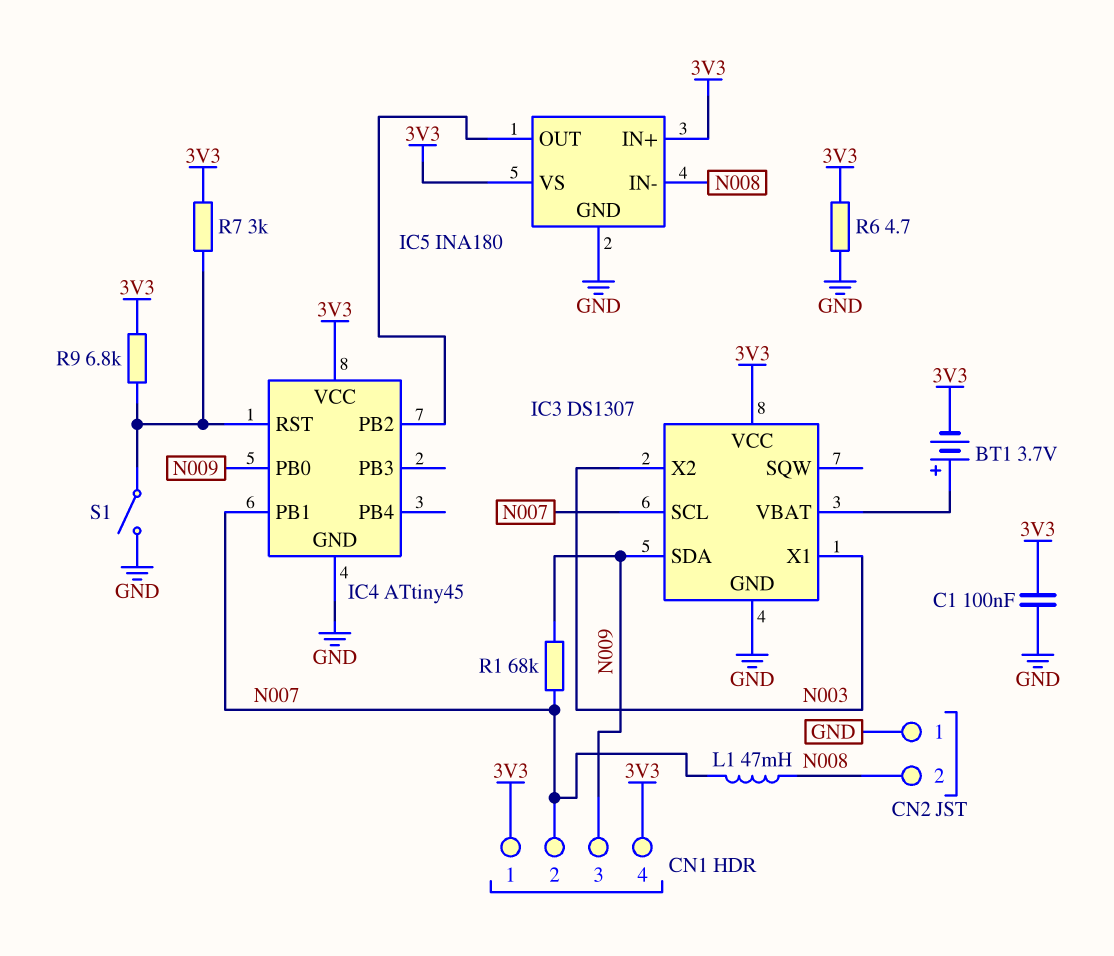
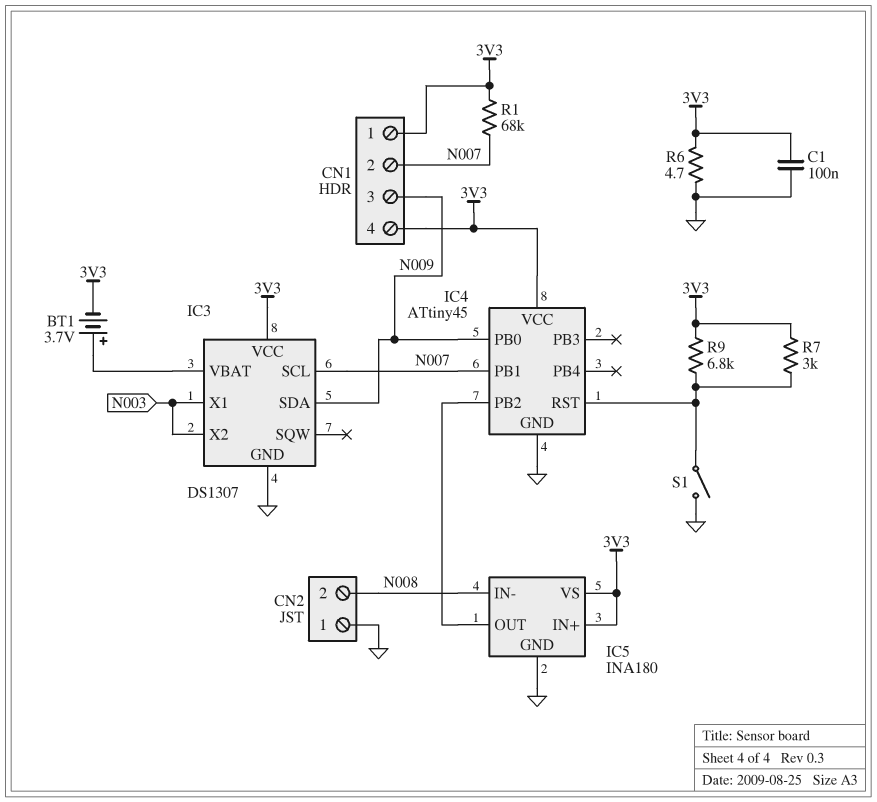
L1: 47mH (N007, N008) -> none
R1: 68k (N007, N009) -> 68k (3V3, N007)

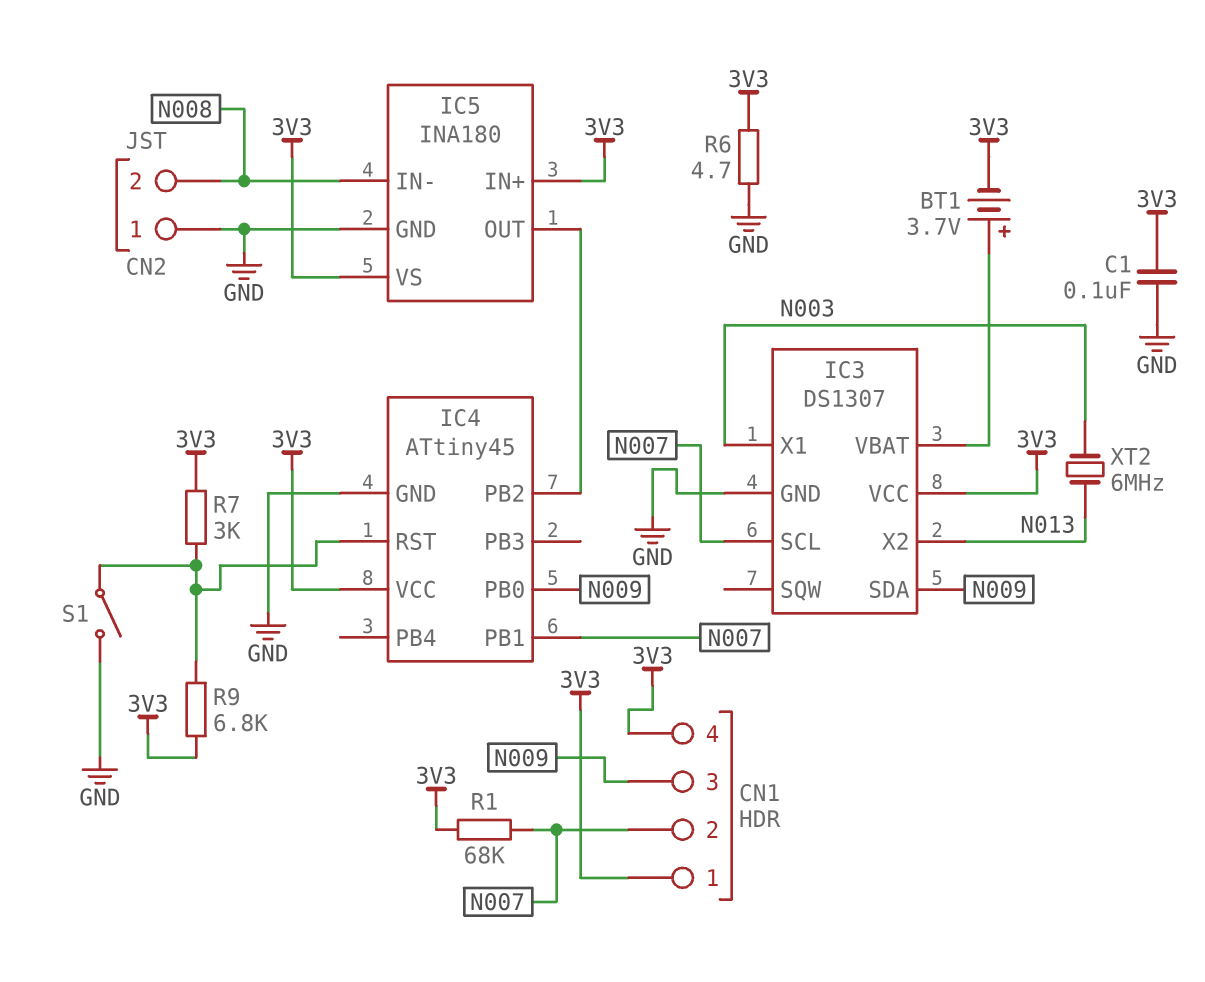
IC3 pin X2: N003 -> N013
XT2: none -> 6MHz (N003, N013)

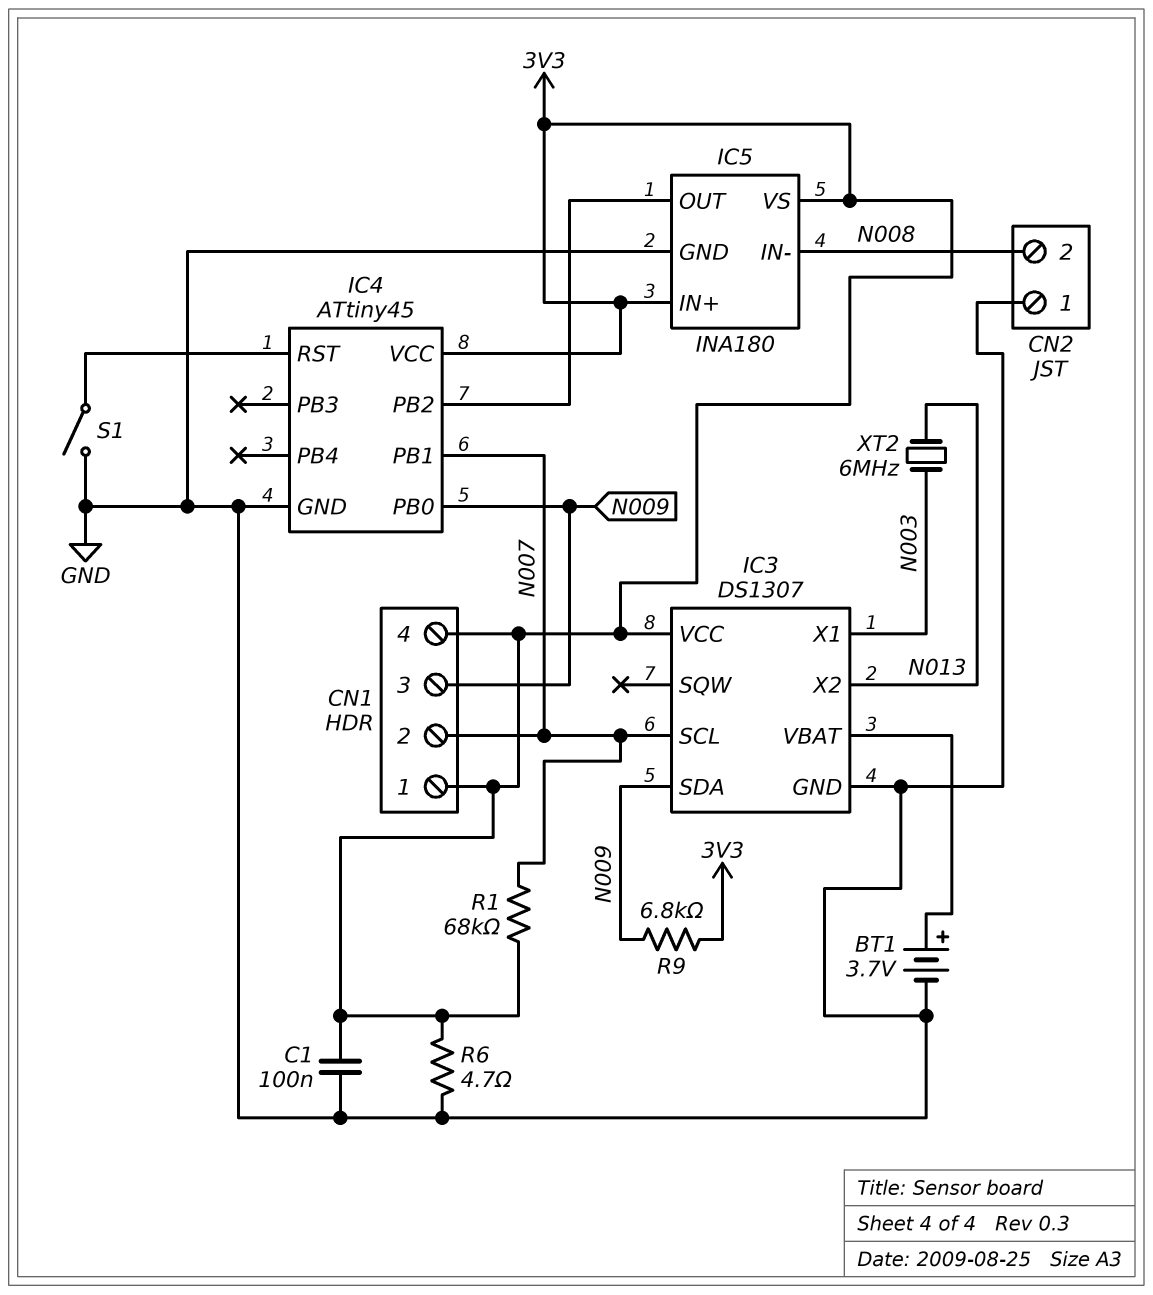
BT1: 3.7V (plus IC3/VBAT, minus 3V3) -> 3.7V (plus IC3/VBAT, minus GND)
R7: 3k (3V3, IC4/RST) -> none
R9: 6.8k (3V3, IC4/RST) -> 6.8k (3V3, N009)

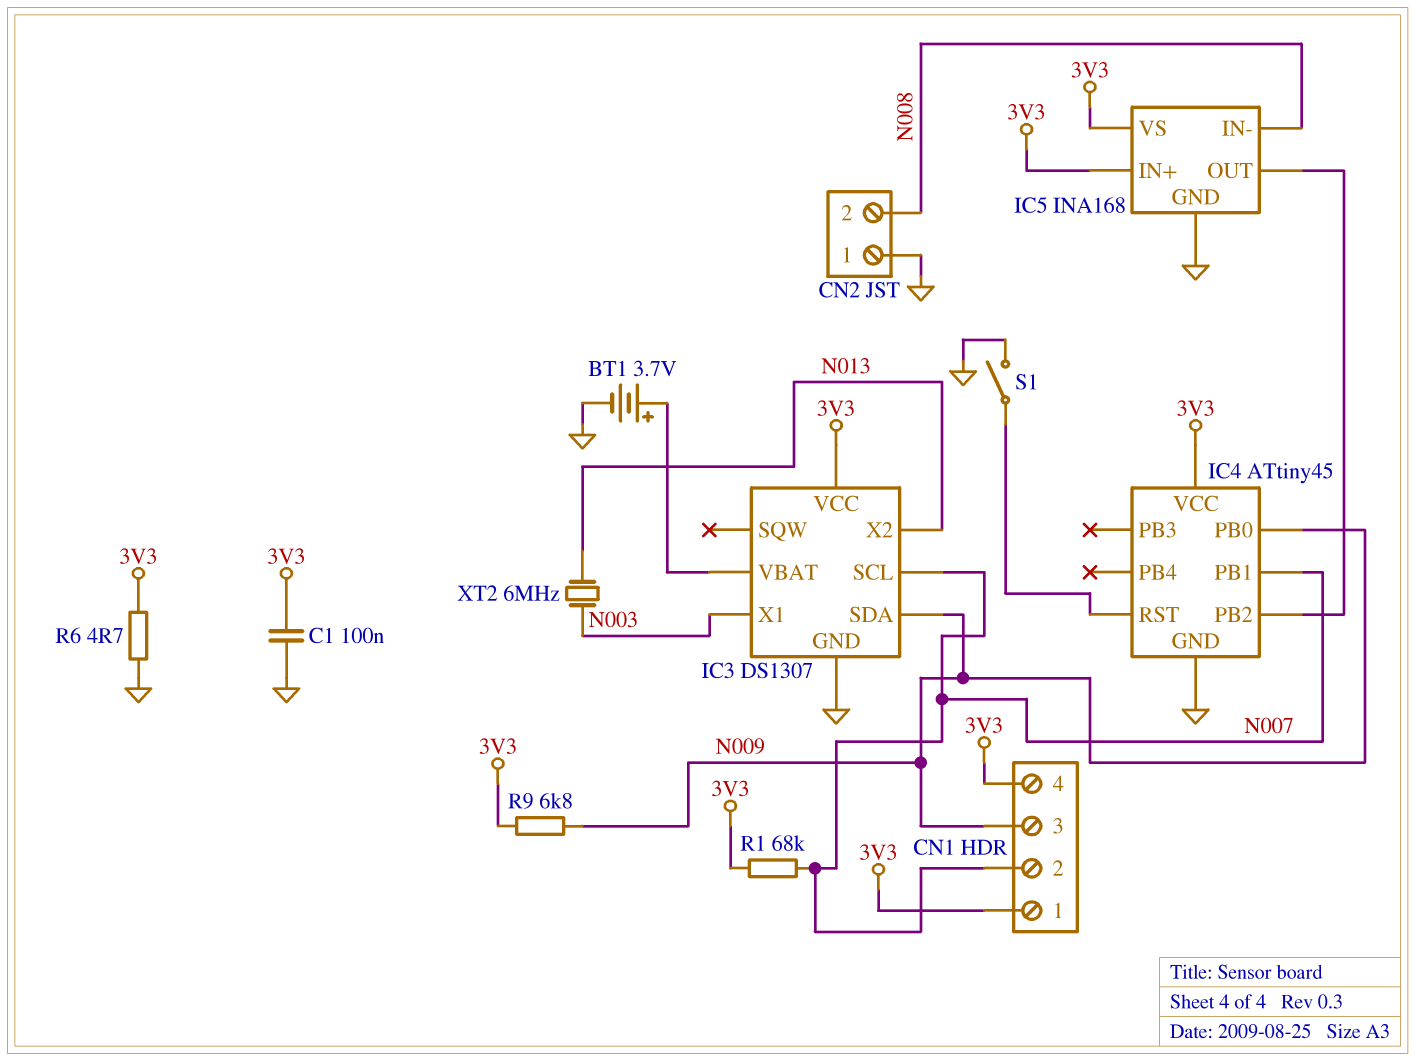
IC5: INA180 -> INA168

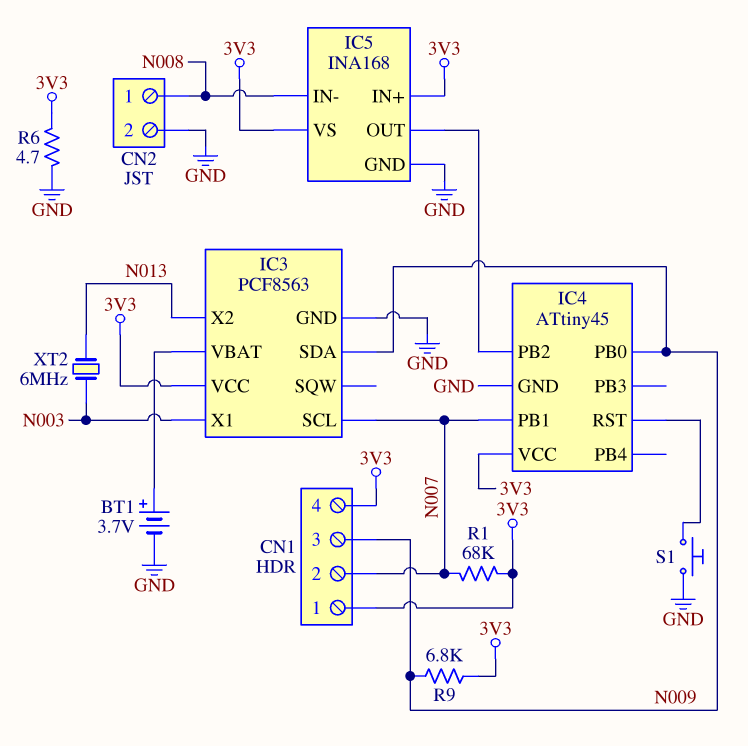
C1: 100nF (3V3, GND) -> none
CN2 pin 1: GND -> N008
CN2 pin 2: N008 -> GND
IC3: DS1307 -> PCF8563
S1: switch (GND, IC4/RST) -> button (GND, IC4/RST)

